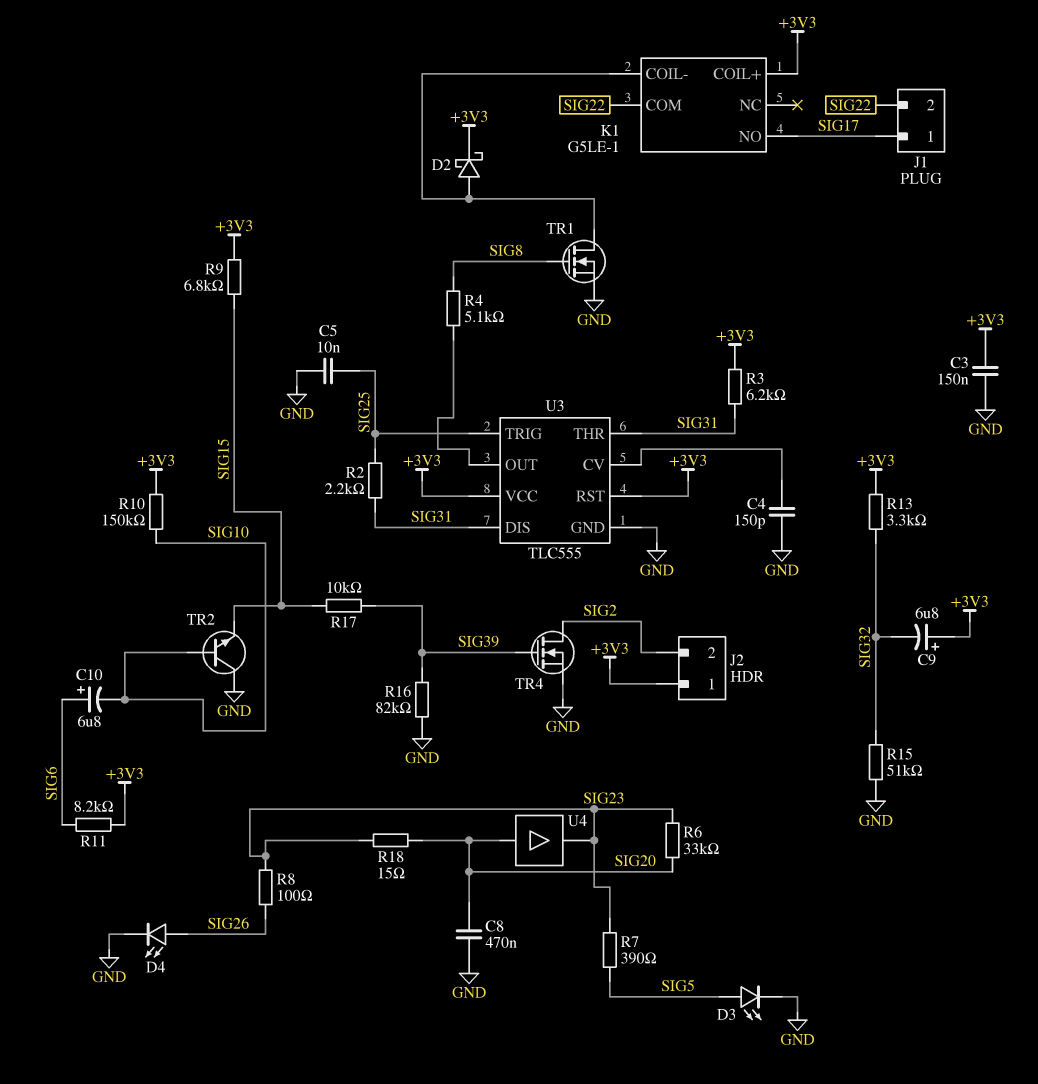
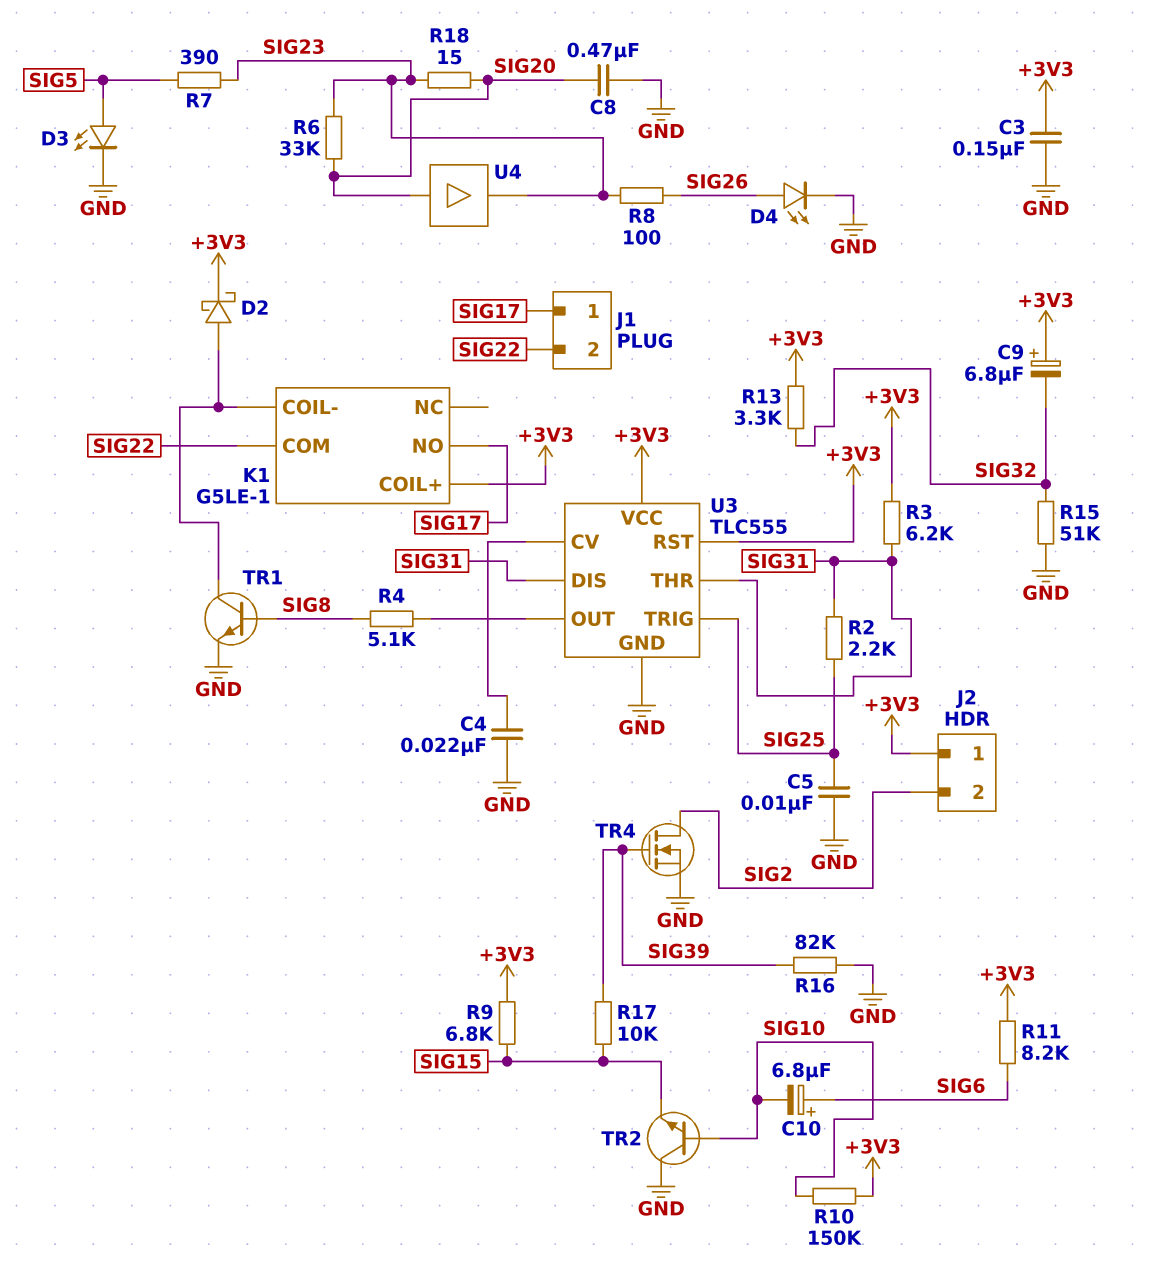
C4: 150pF (GND, U3/CV) -> 22nF (GND, U3/CV)
TR1: NMOS (G SIG8, D K1/COIL-, S GND) -> NPN (B SIG8, C K1/COIL-, E GND)

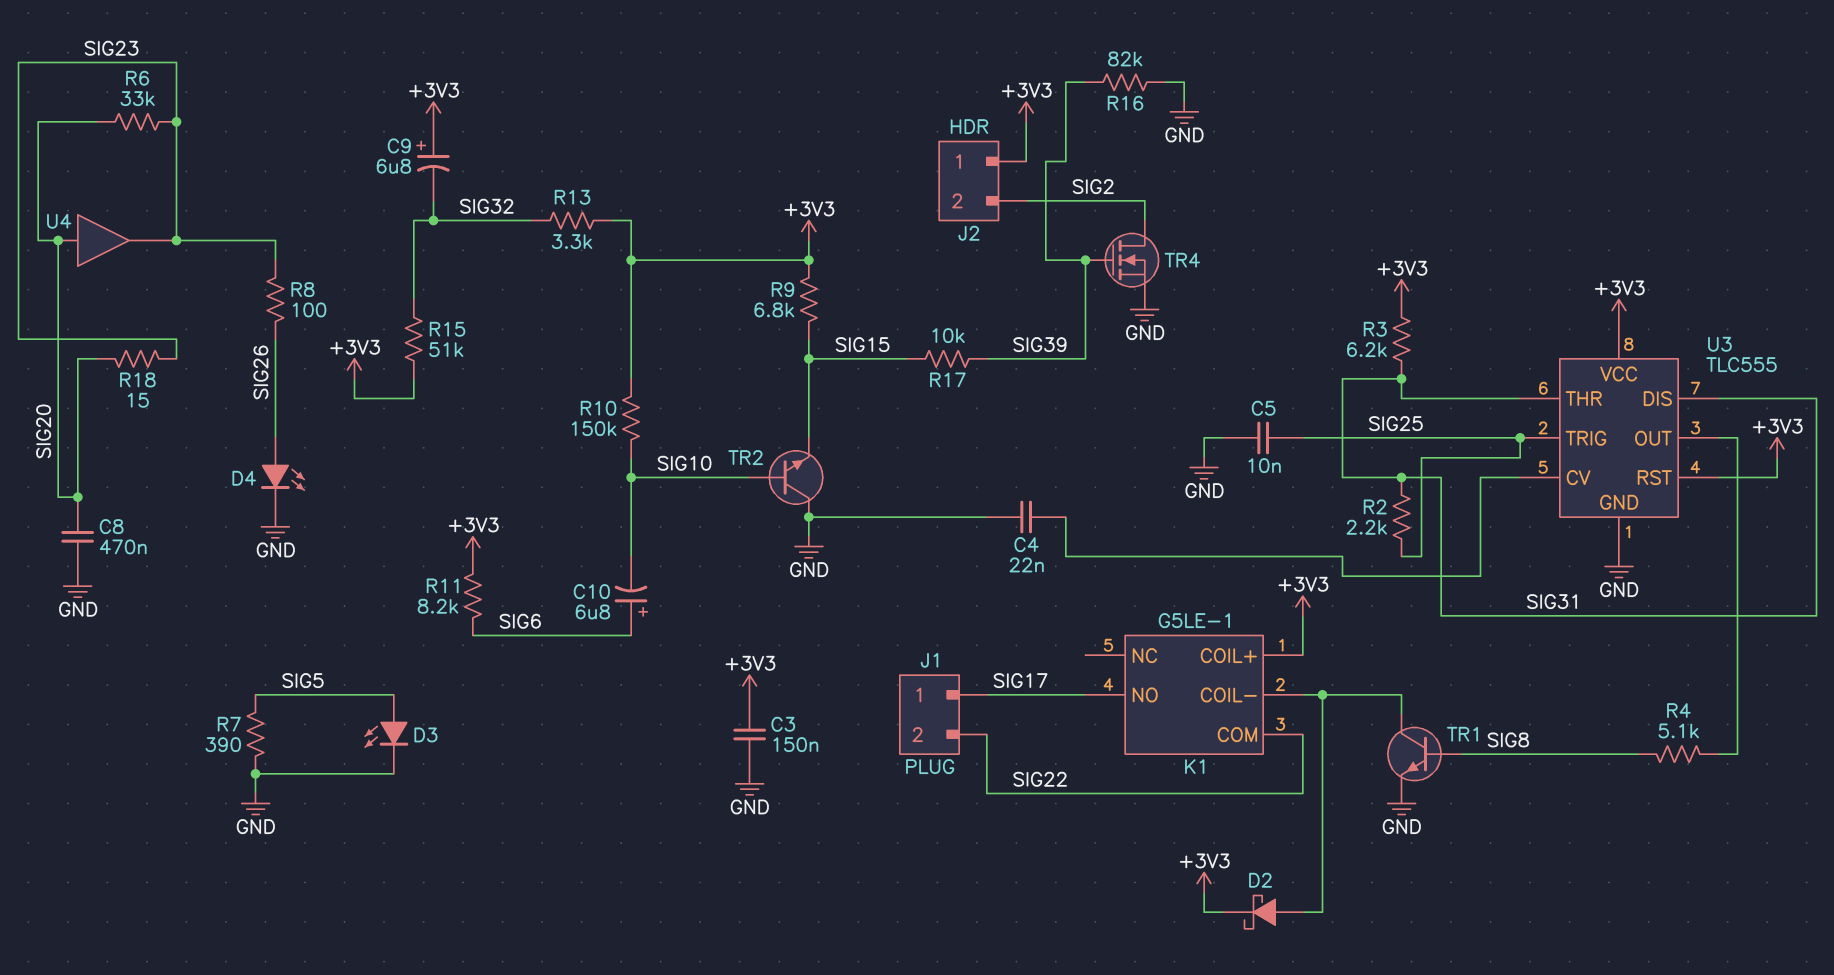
R7: 390 (SIG5, SIG23) -> 390 (GND, SIG5)
R15: 51k (GND, SIG32) -> 51k (+3V3, SIG32)

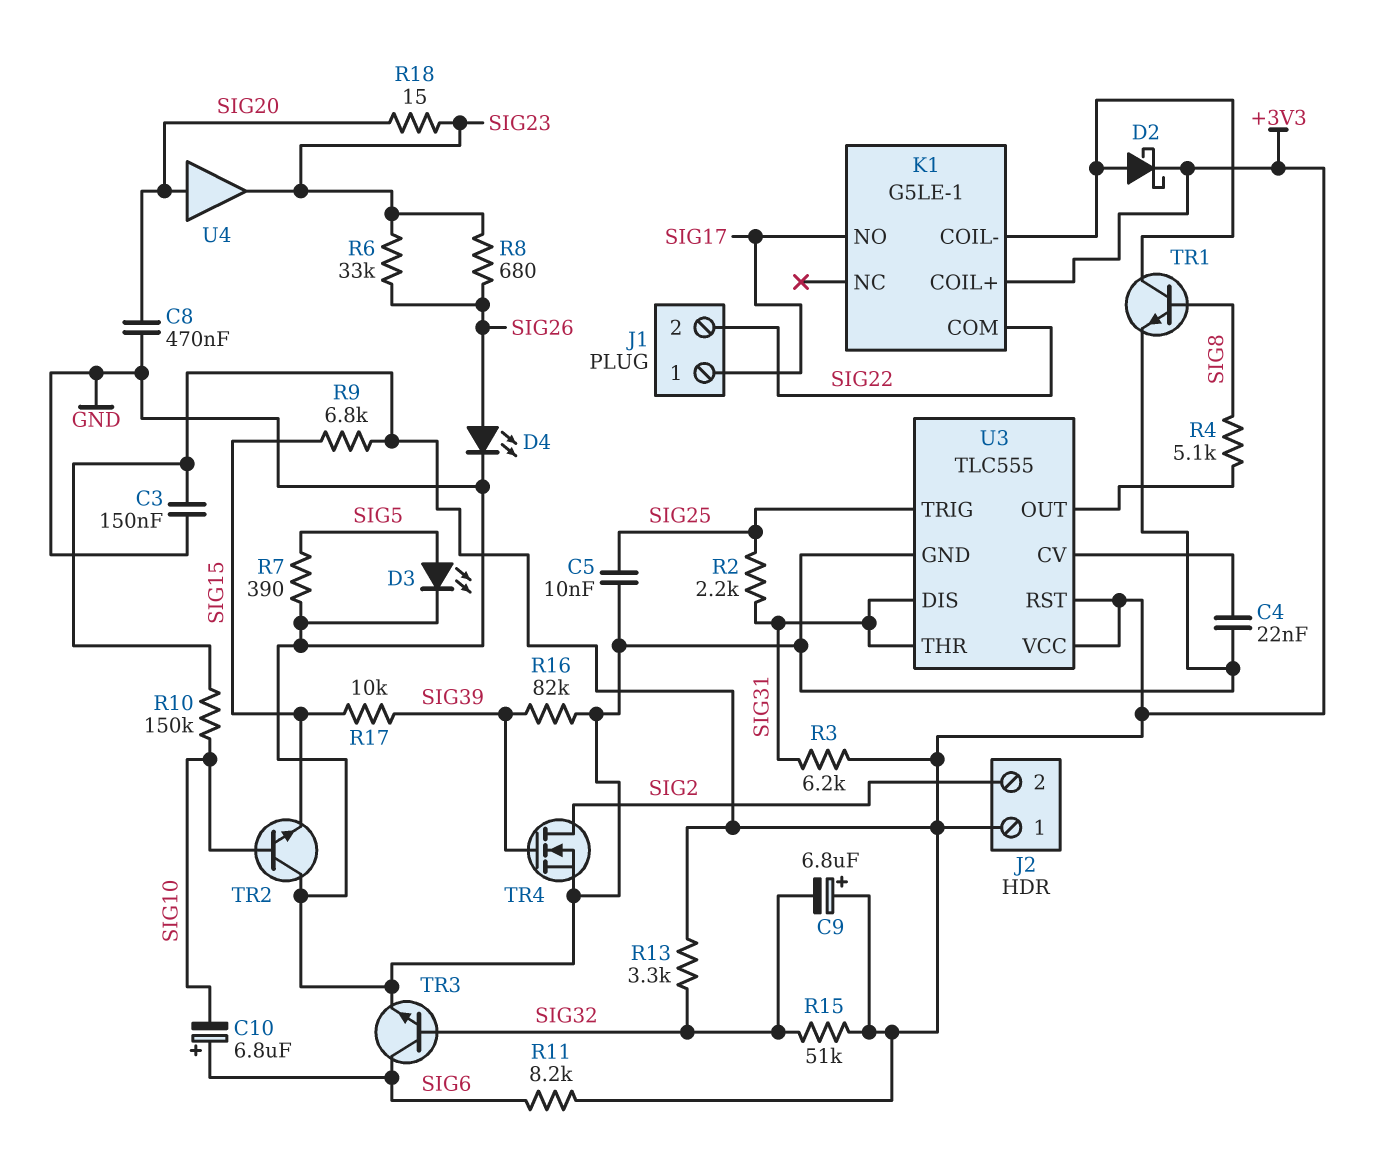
R6: 33k (SIG20, SIG23) -> 33k (SIG23, SIG26)
R8: 100 (SIG23, SIG26) -> 680 (SIG23, SIG26)
TR3: none -> NPN (B SIG32, C SIG6, E GND)

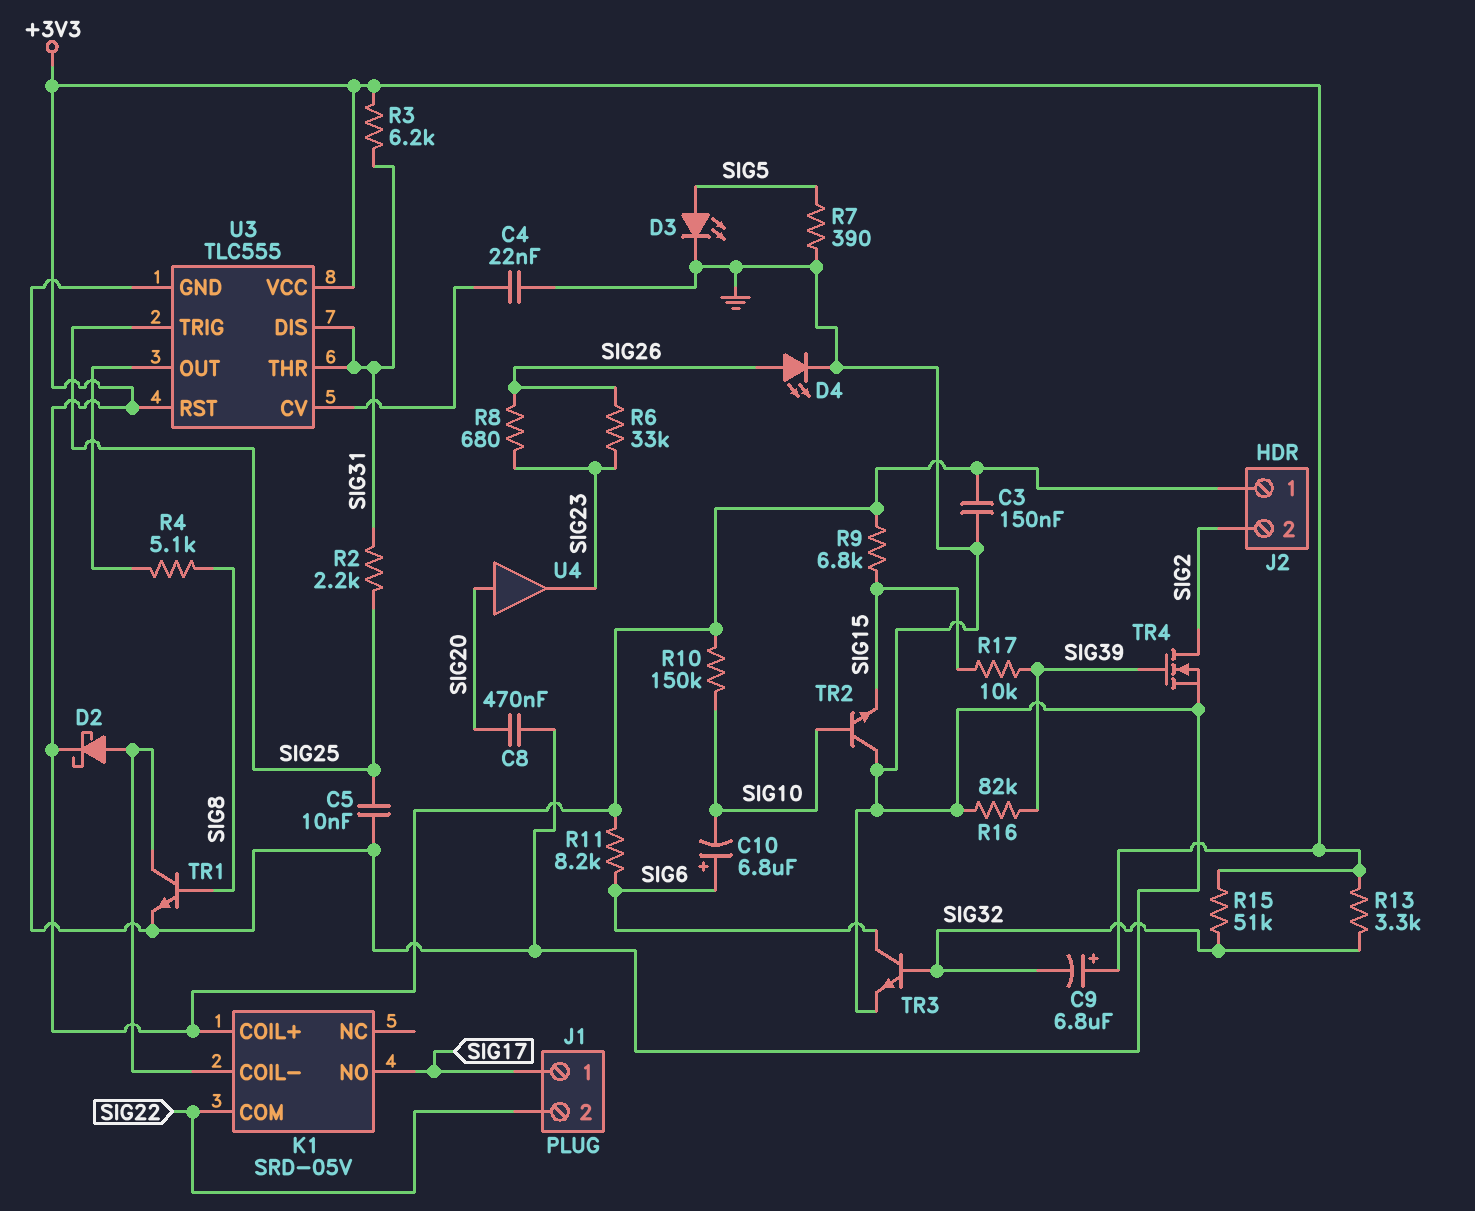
K1: G5LE-1 -> SRD-05V
R18: 15 (SIG20, SIG23) -> none

